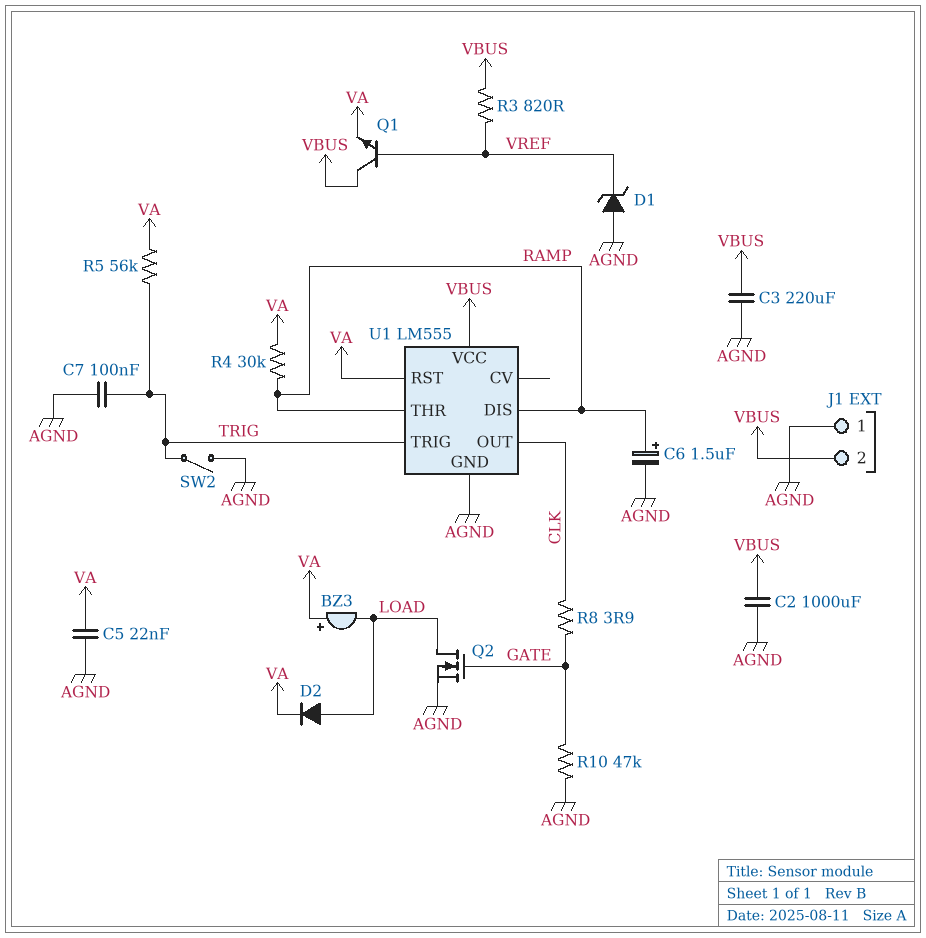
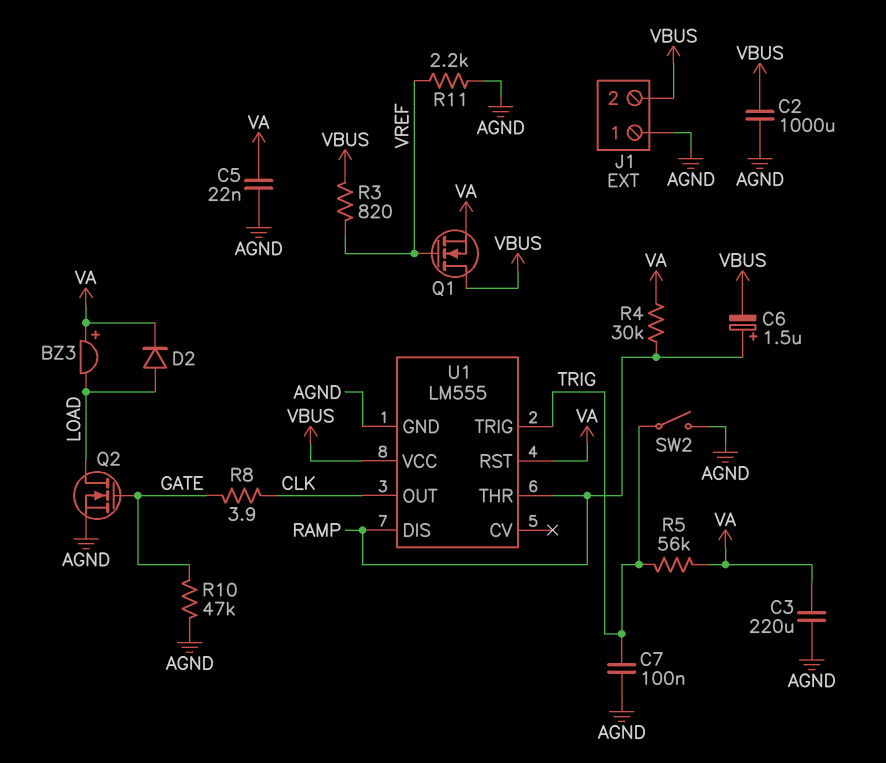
C3: 220uF (AGND, VBUS) -> 220uF (AGND, VA)
C6: 1.5uF (plus RAMP, minus AGND) -> 1.5uF (plus RAMP, minus VBUS)
D1: zener (A AGND, K VREF) -> none
Q1: NPN (B VREF, C VBUS, E VA) -> NMOS (G VREF, D VBUS, S VA)
R11: none -> 2.2k (AGND, VREF)

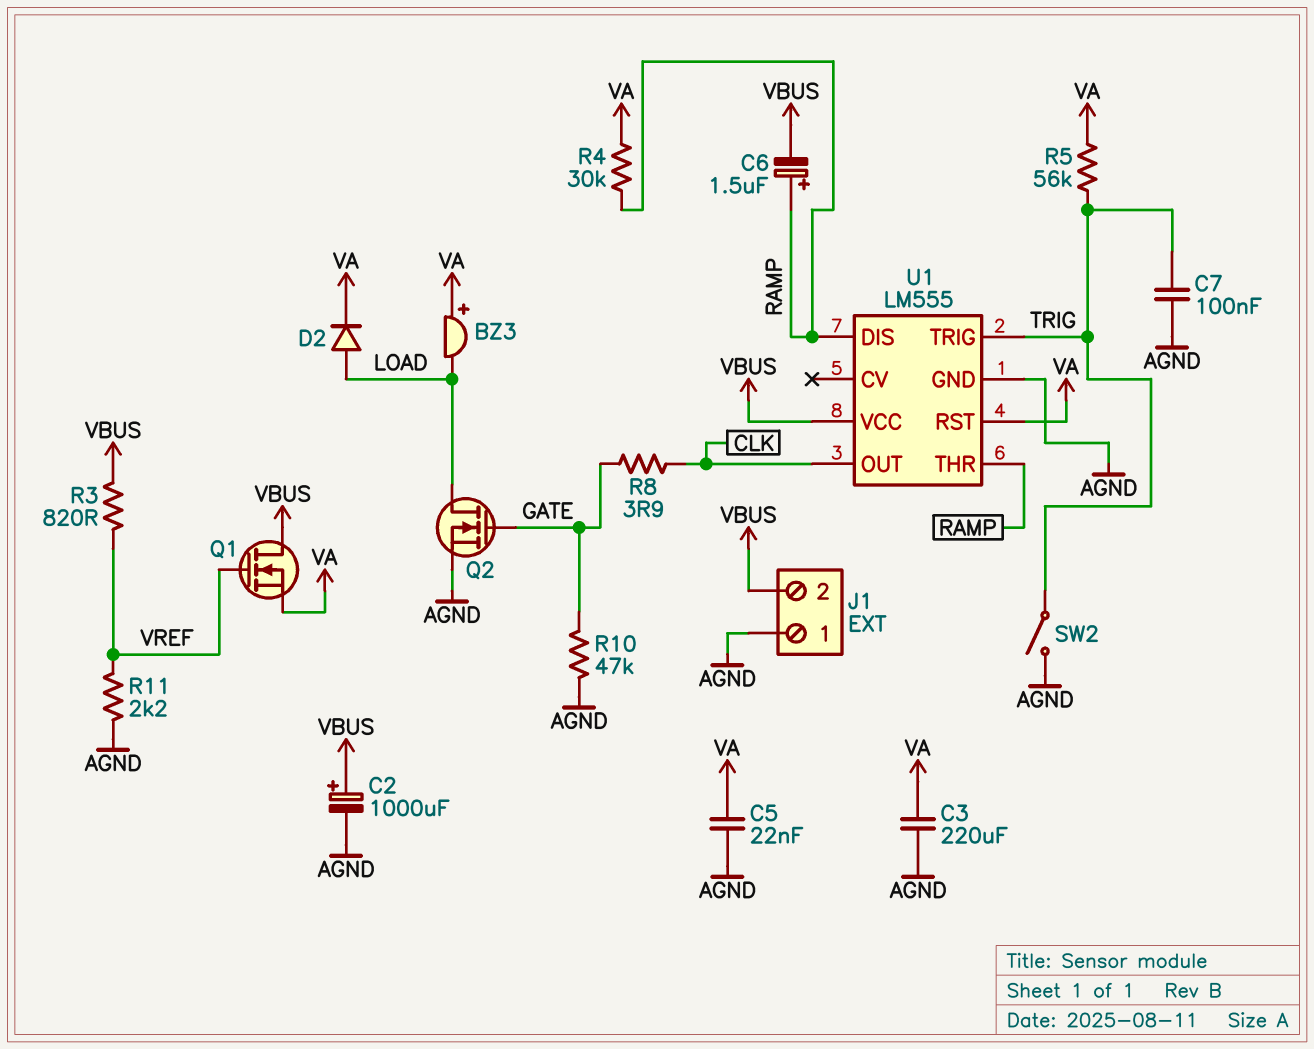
C2: 1000uF (AGND, VBUS) -> 1000uF (plus VBUS, minus AGND)

